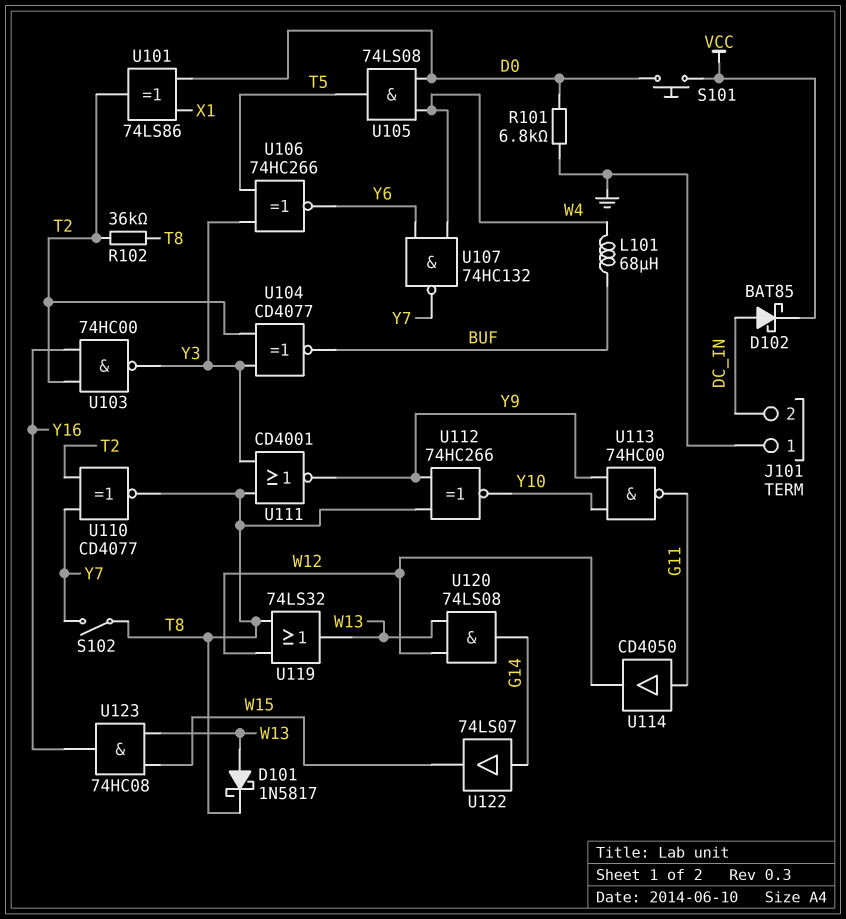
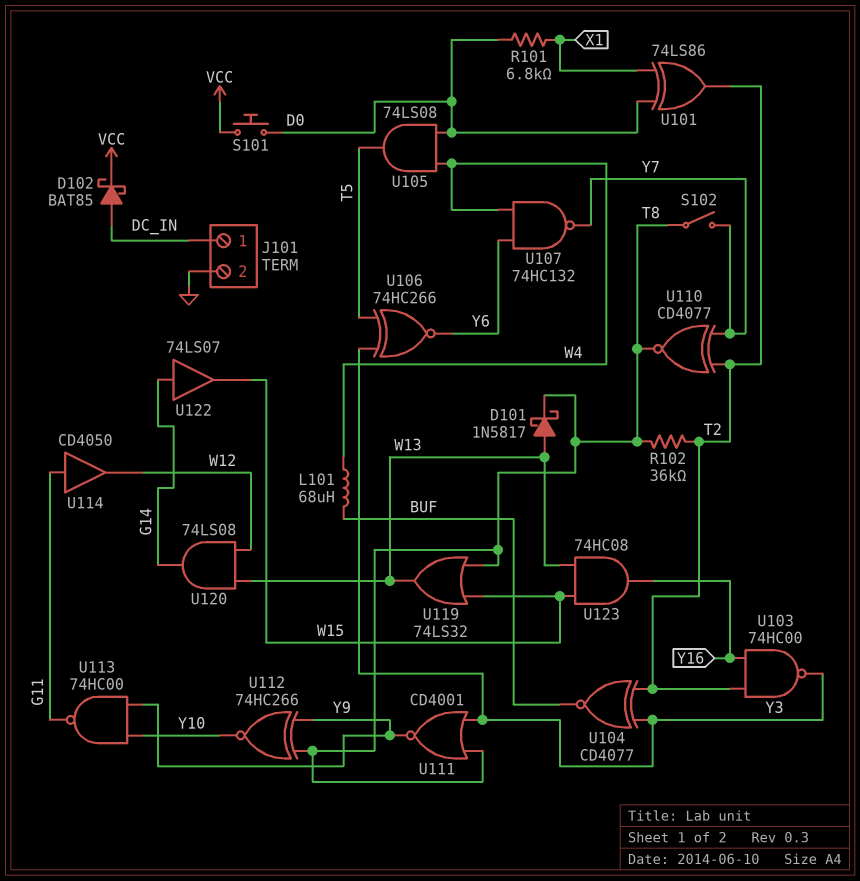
J101 pin 1: GND -> DC_IN
J101 pin 2: DC_IN -> GND
R101: 6.8k (D0, GND) -> 6.8k (D0, X1)
U119: OR 74LS32 (in T8, in W12, out W13) -> OR 74LS32 (in T8, in W15, out W13)

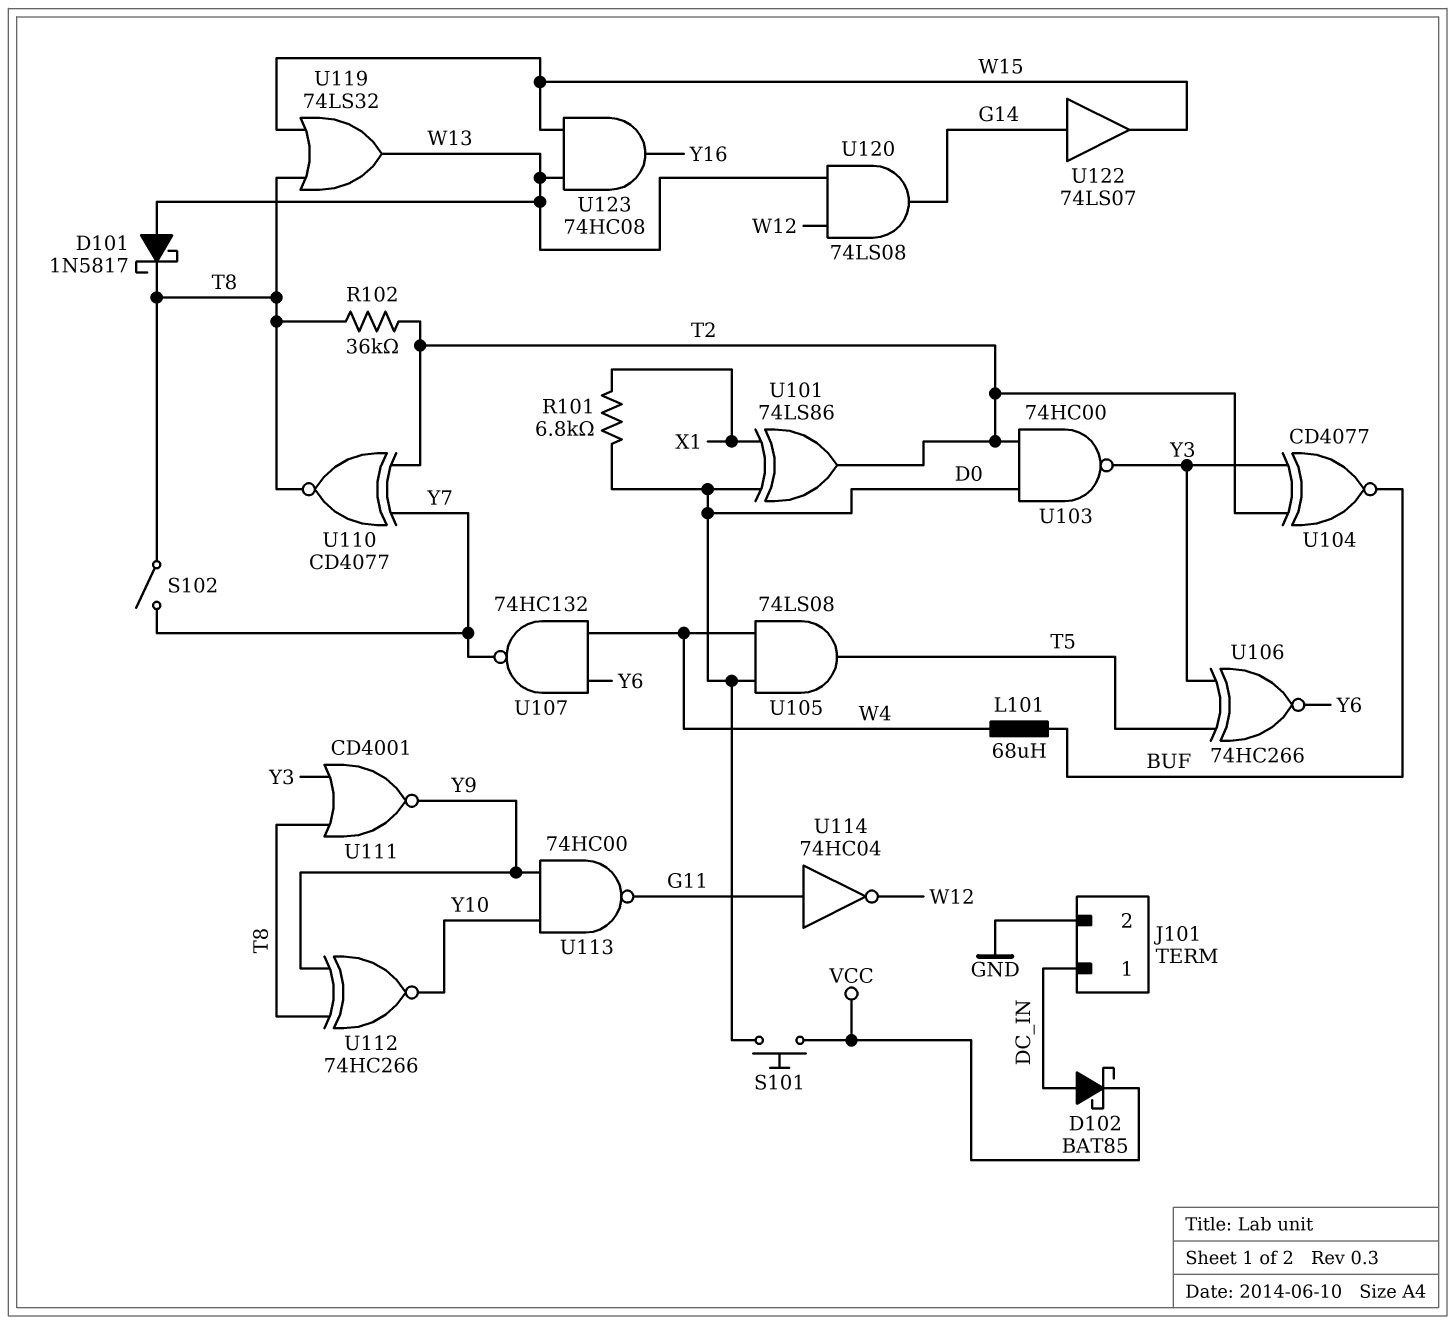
U103: NAND 74HC00 (in T2, in Y16, out Y3) -> NAND 74HC00 (in D0, in T2, out Y3)
U114: buffer CD4050 (in G11, out W12) -> NOT 74HC04 (in G11, out W12)

